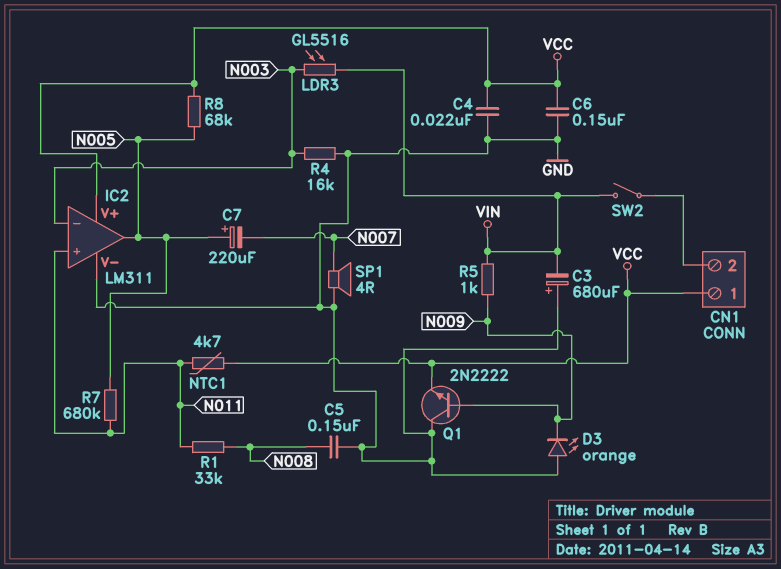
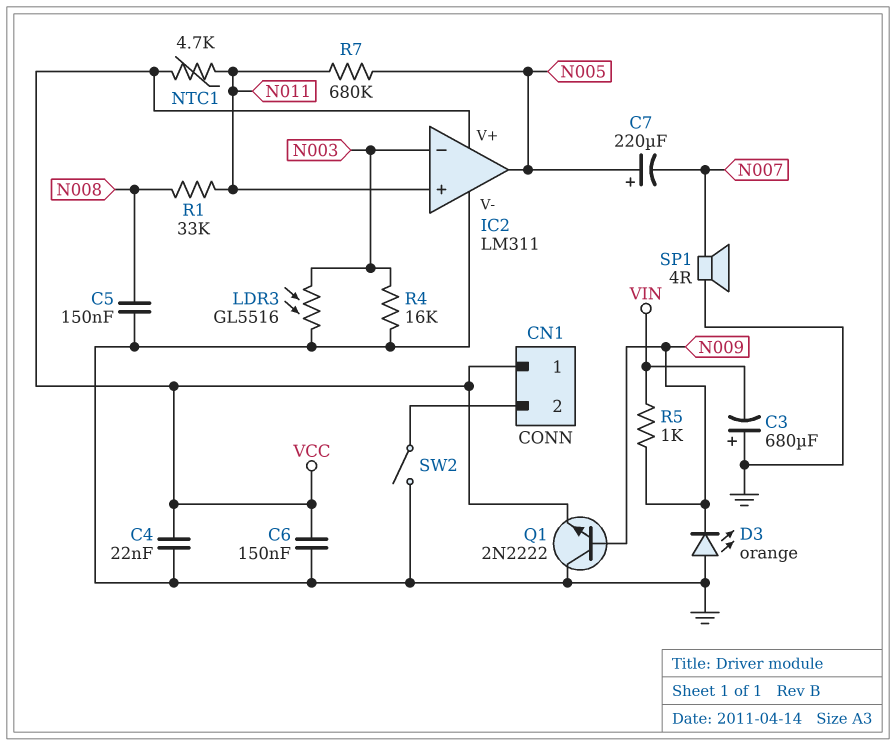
LDR3: GL5516 (N003, VIN) -> GL5516 (GND, N003)
R8: 68k (N005, VCC) -> none
SW2: switch (CN1/2, VIN) -> switch (CN1/2, GND)

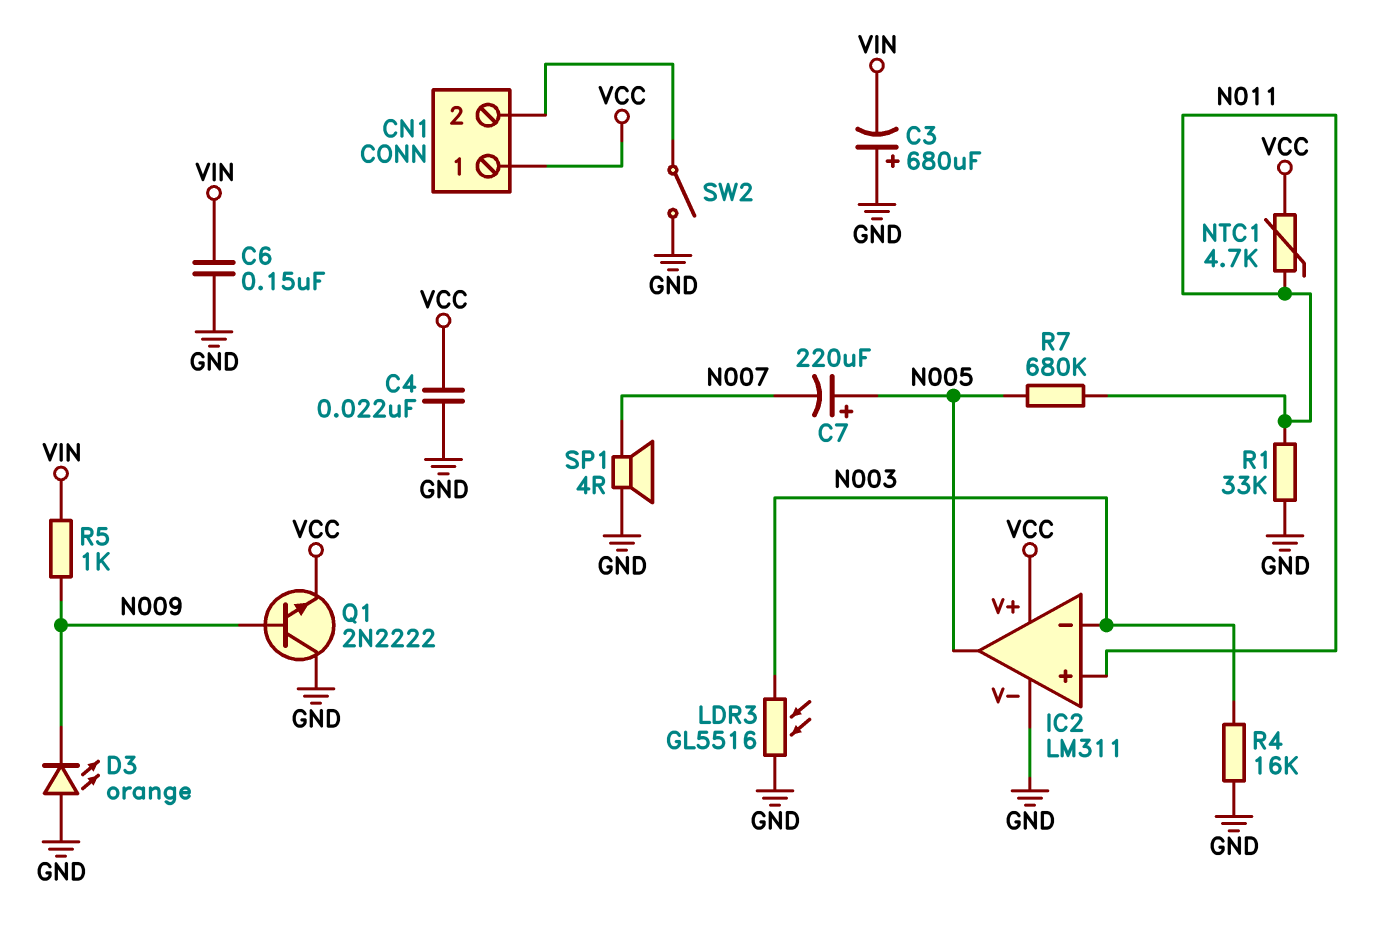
C5: 150nF (GND, N008) -> none
C6: 150nF (GND, VCC) -> 150nF (GND, VIN)
R1: 33k (N008, N011) -> 33k (GND, N011)

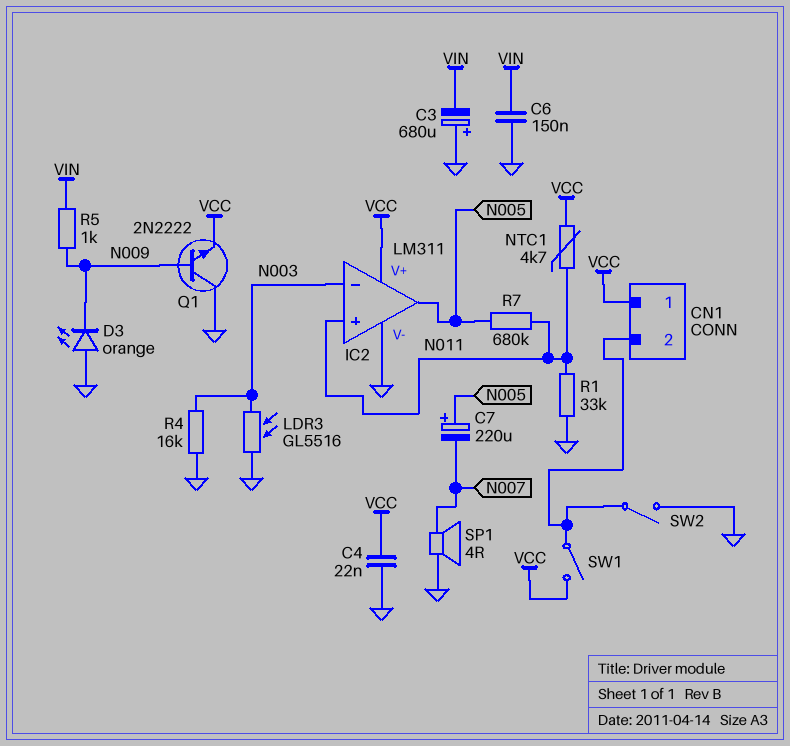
SW1: none -> switch (CN1/2, VCC)

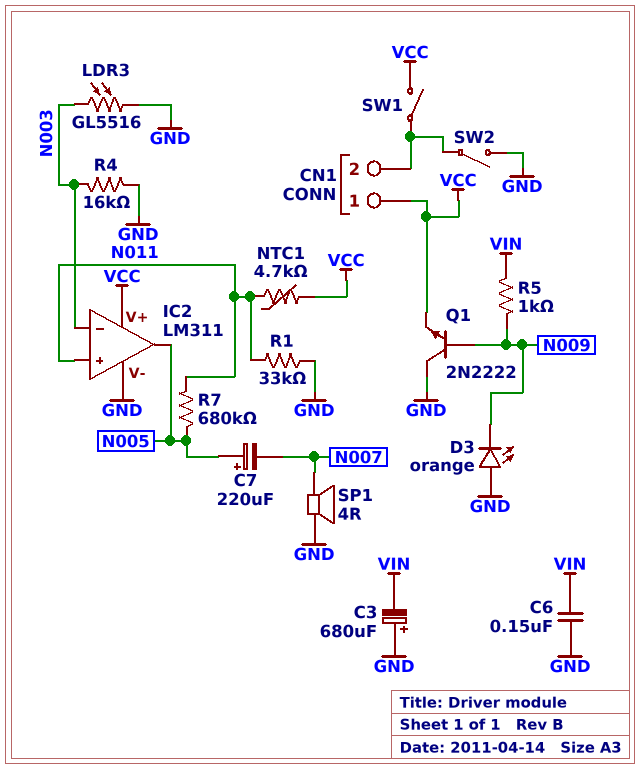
C4: 22nF (GND, VCC) -> none

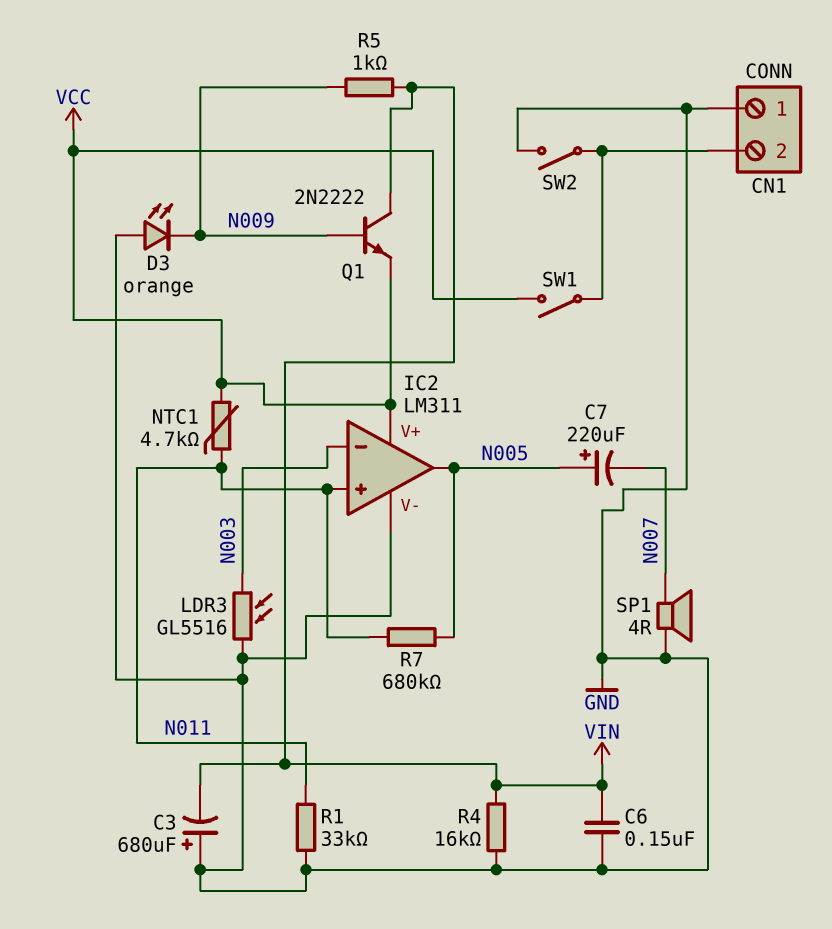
CN1 pin 1: VCC -> GND
Q1: NPN 2N2222 (B N009, C GND, E VCC) -> NPN 2N2222 (B N009, C VIN, E VCC)
R4: 16k (GND, N003) -> 16k (GND, VIN)

